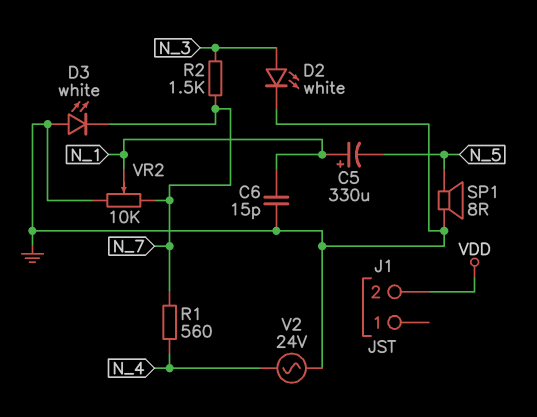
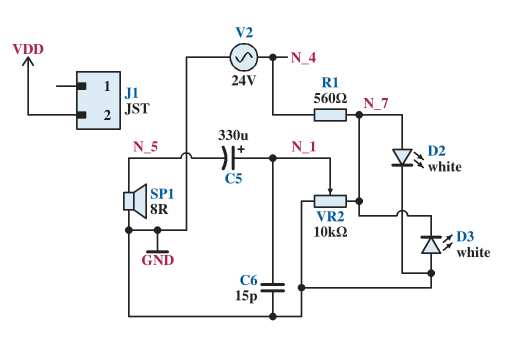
D2: LED white (A N_3, K GND) -> LED white (A N_7, K GND)
R2: 1.5k (N_3, N_7) -> none

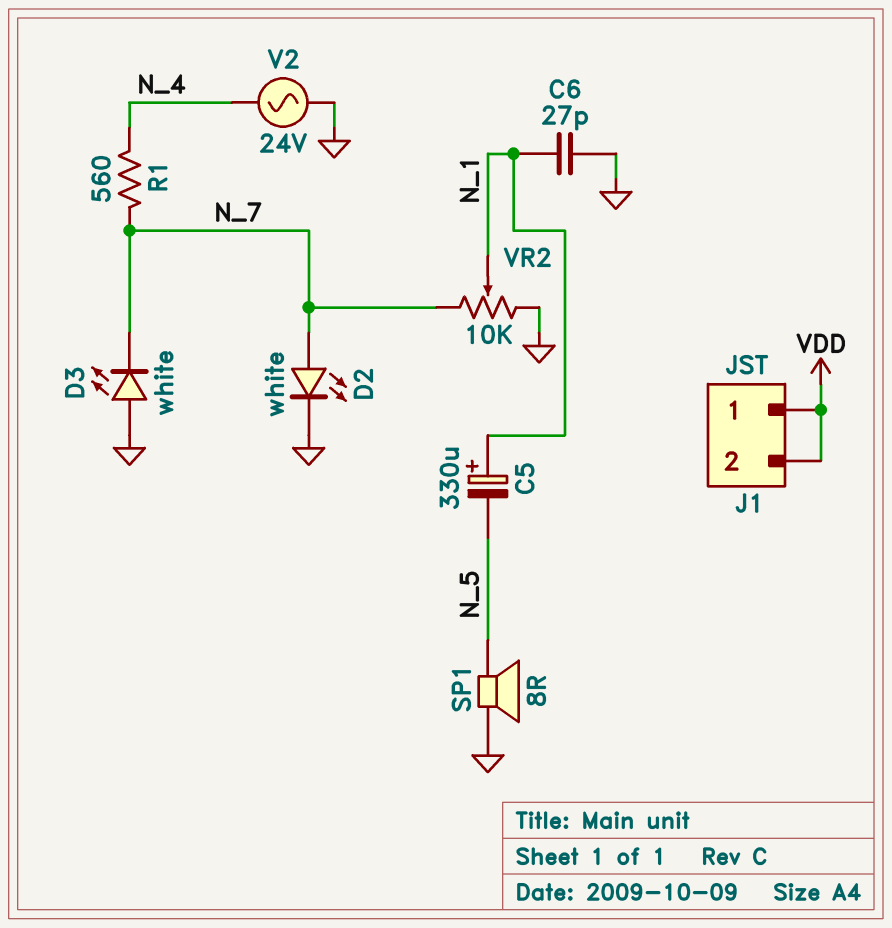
C6: 15pF (GND, N_1) -> 27pF (GND, N_1)
J1 pin 1: none -> VDD

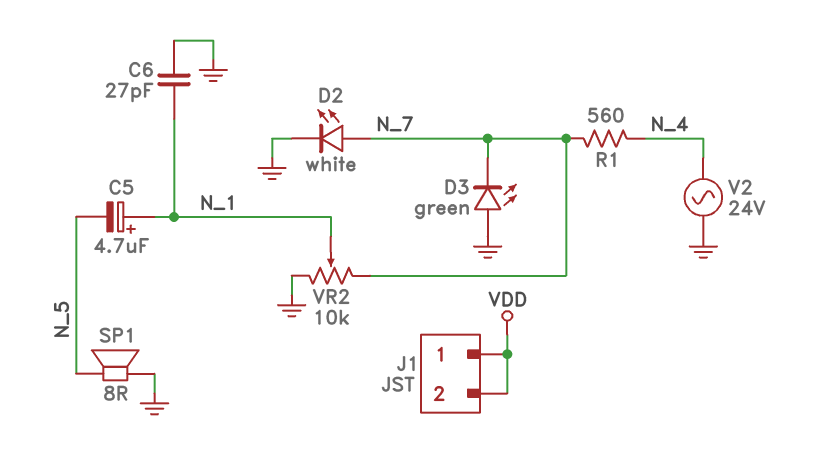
C5: 330uF (plus N_1, minus N_5) -> 4.7uF (plus N_1, minus N_5)
D3: LED white (A GND, K N_7) -> LED green (A GND, K N_7)

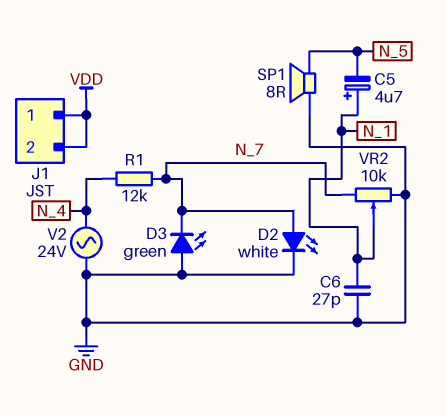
R1: 560 (N_4, N_7) -> 12k (N_4, N_7)

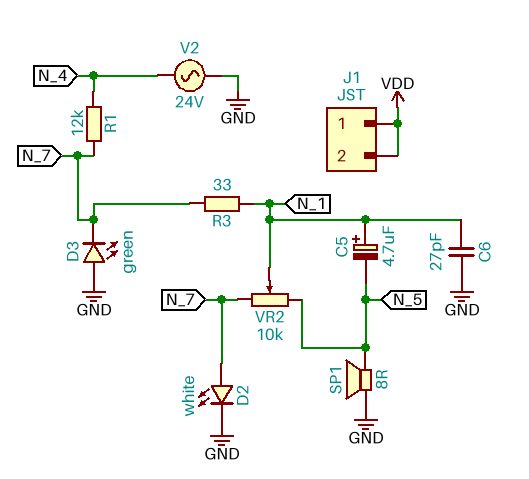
R3: none -> 33 (N_1, N_7)
VR2: 10k (GND, N_7, wiper N_1) -> 10k (N_5, N_7, wiper N_1)

